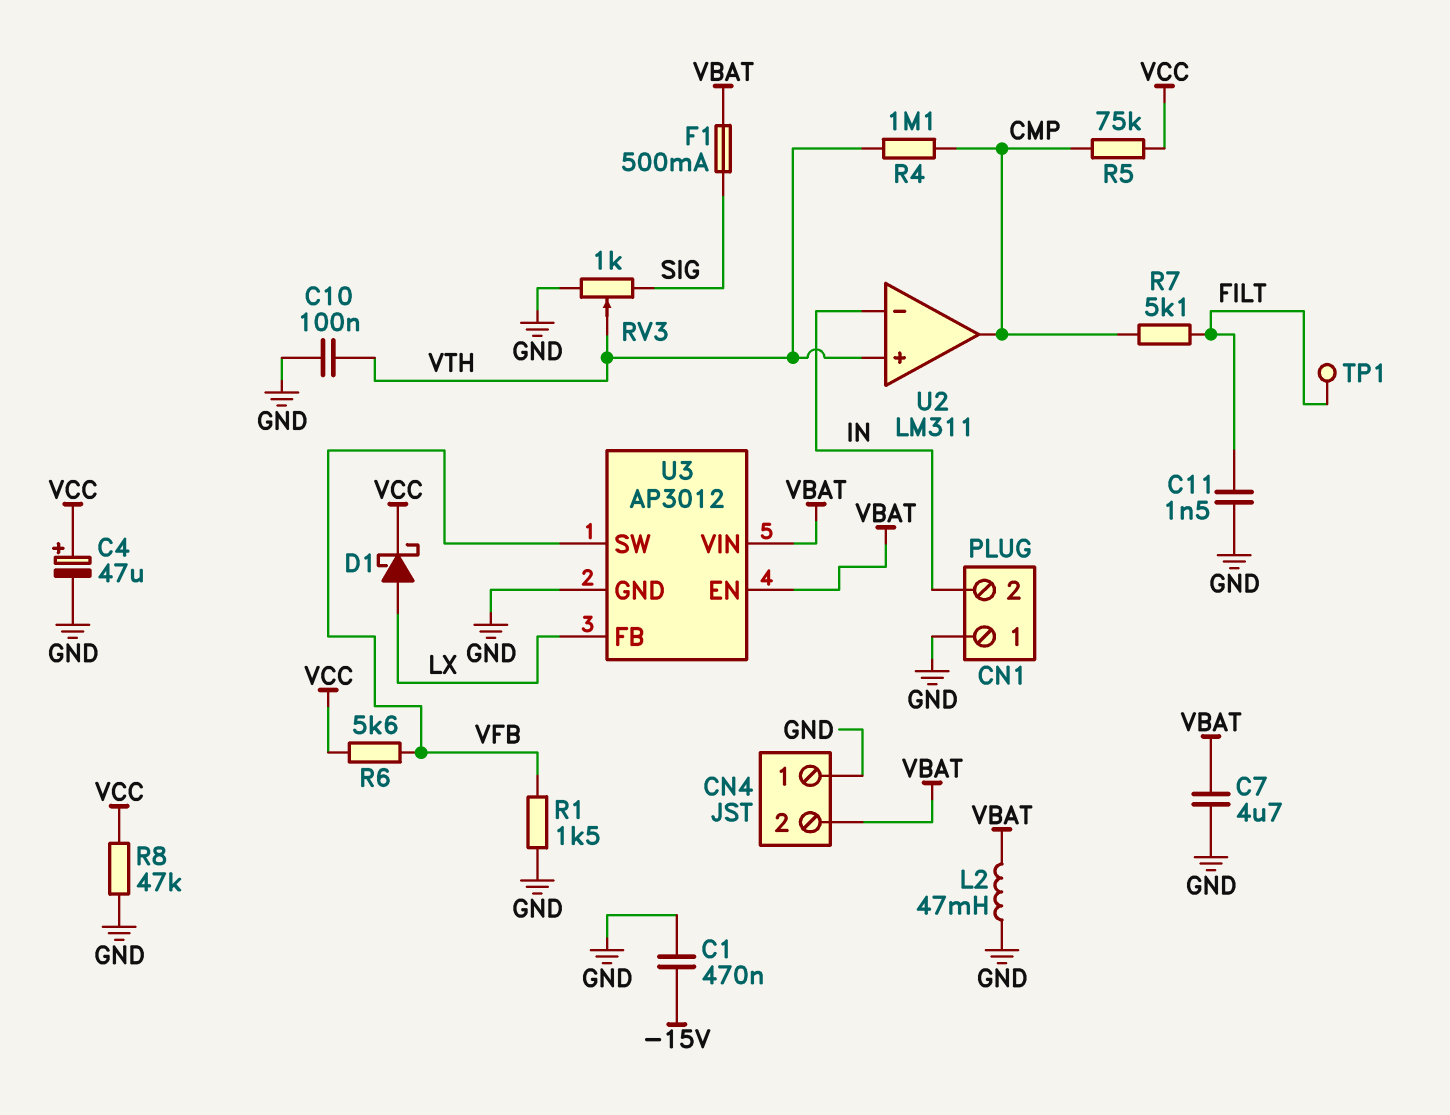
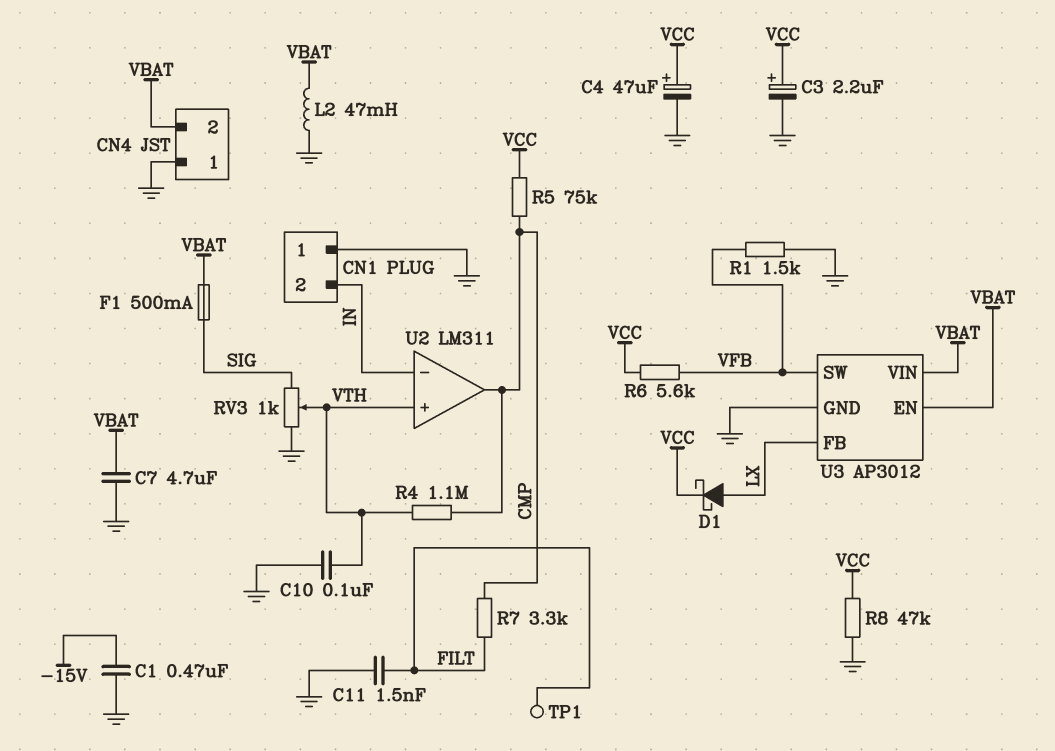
C3: none -> 2.2uF (plus VCC, minus GND)
R7: 5.1k (CMP, FILT) -> 3.3k (CMP, FILT)

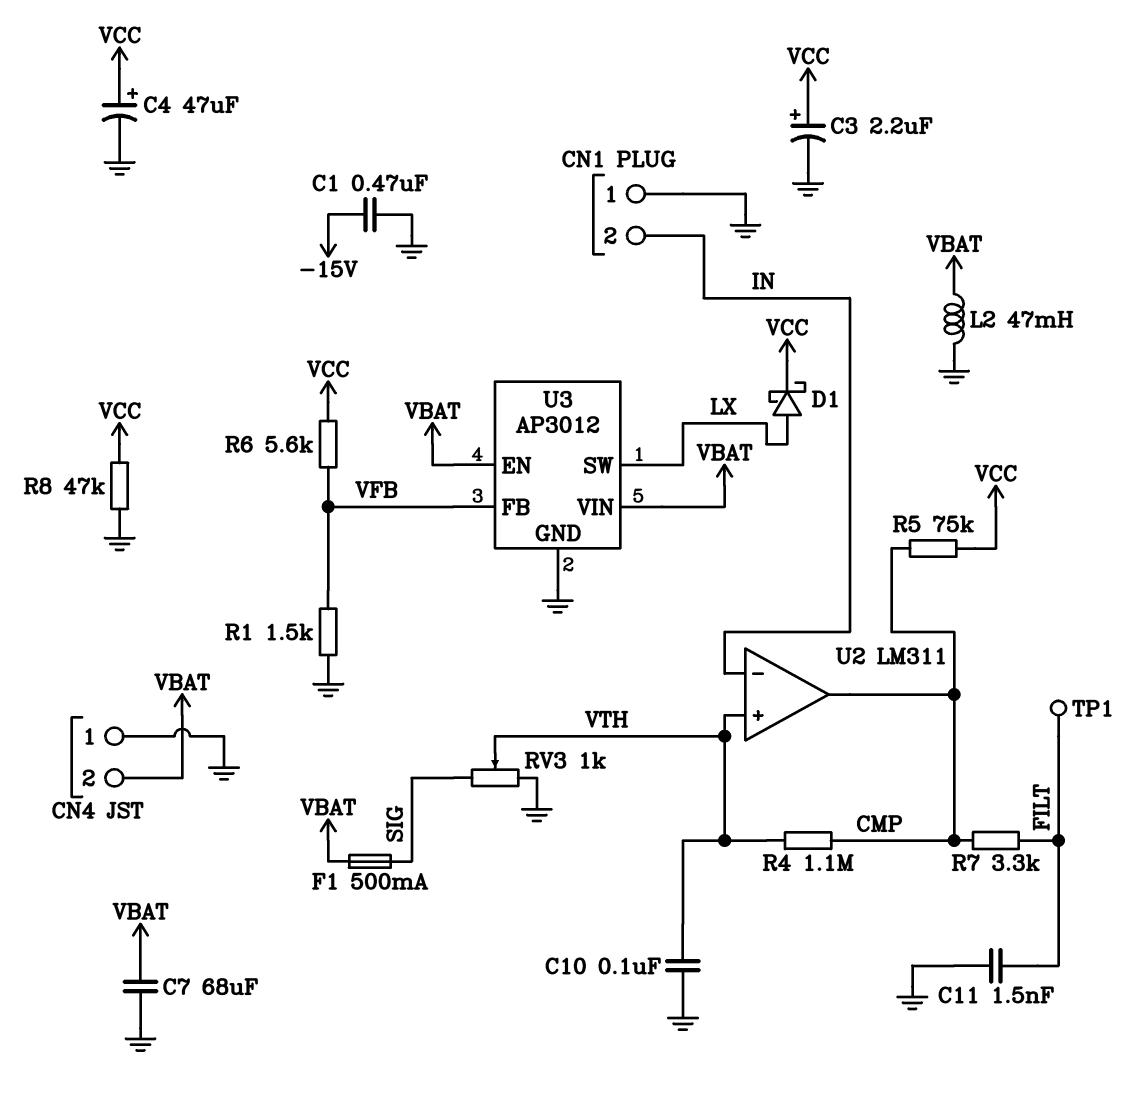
C7: 4.7uF (GND, VBAT) -> 68uF (GND, VBAT)
U3 pin FB: LX -> VFB
U3 pin SW: VFB -> LX

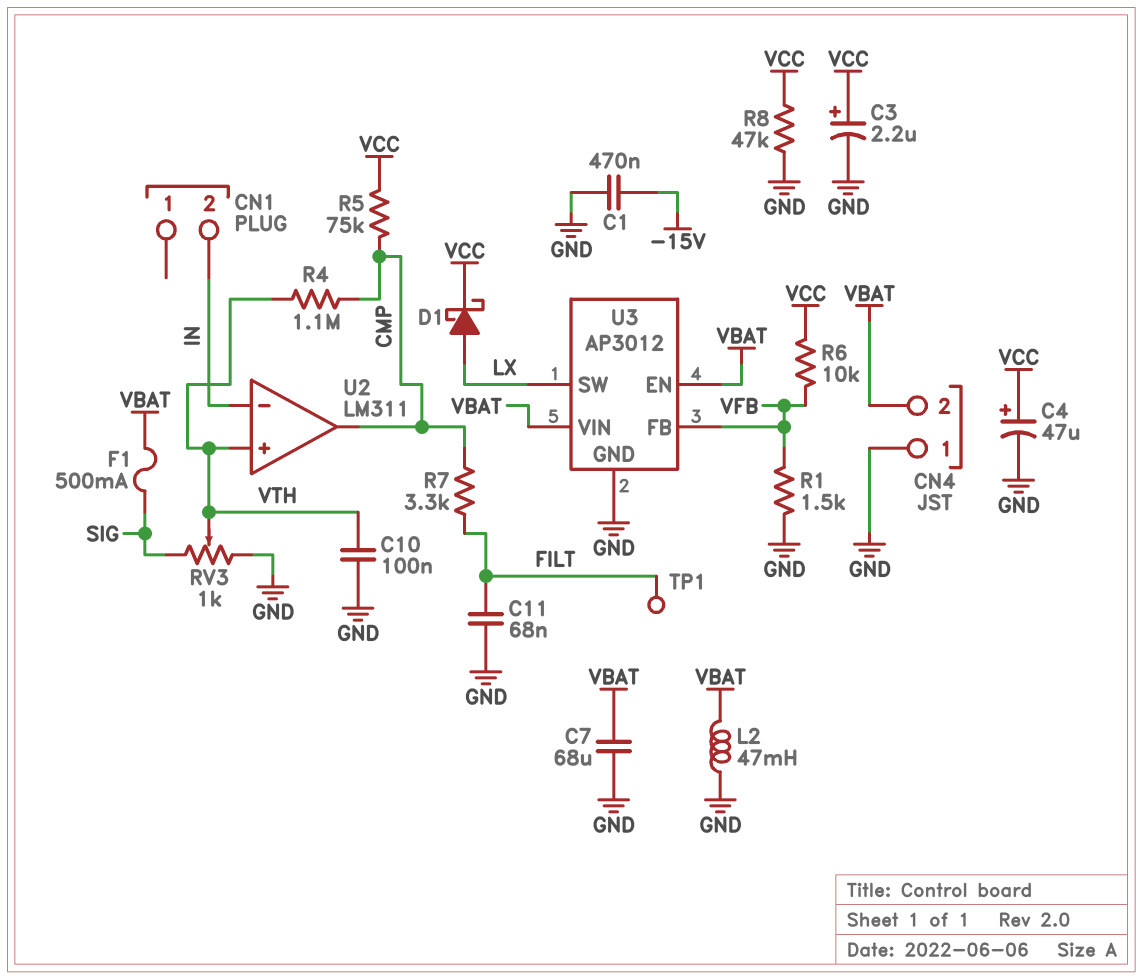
C11: 1.5nF (FILT, GND) -> 68nF (FILT, GND)
CN1 pin 1: GND -> none
R6: 5.6k (VCC, VFB) -> 10k (VCC, VFB)

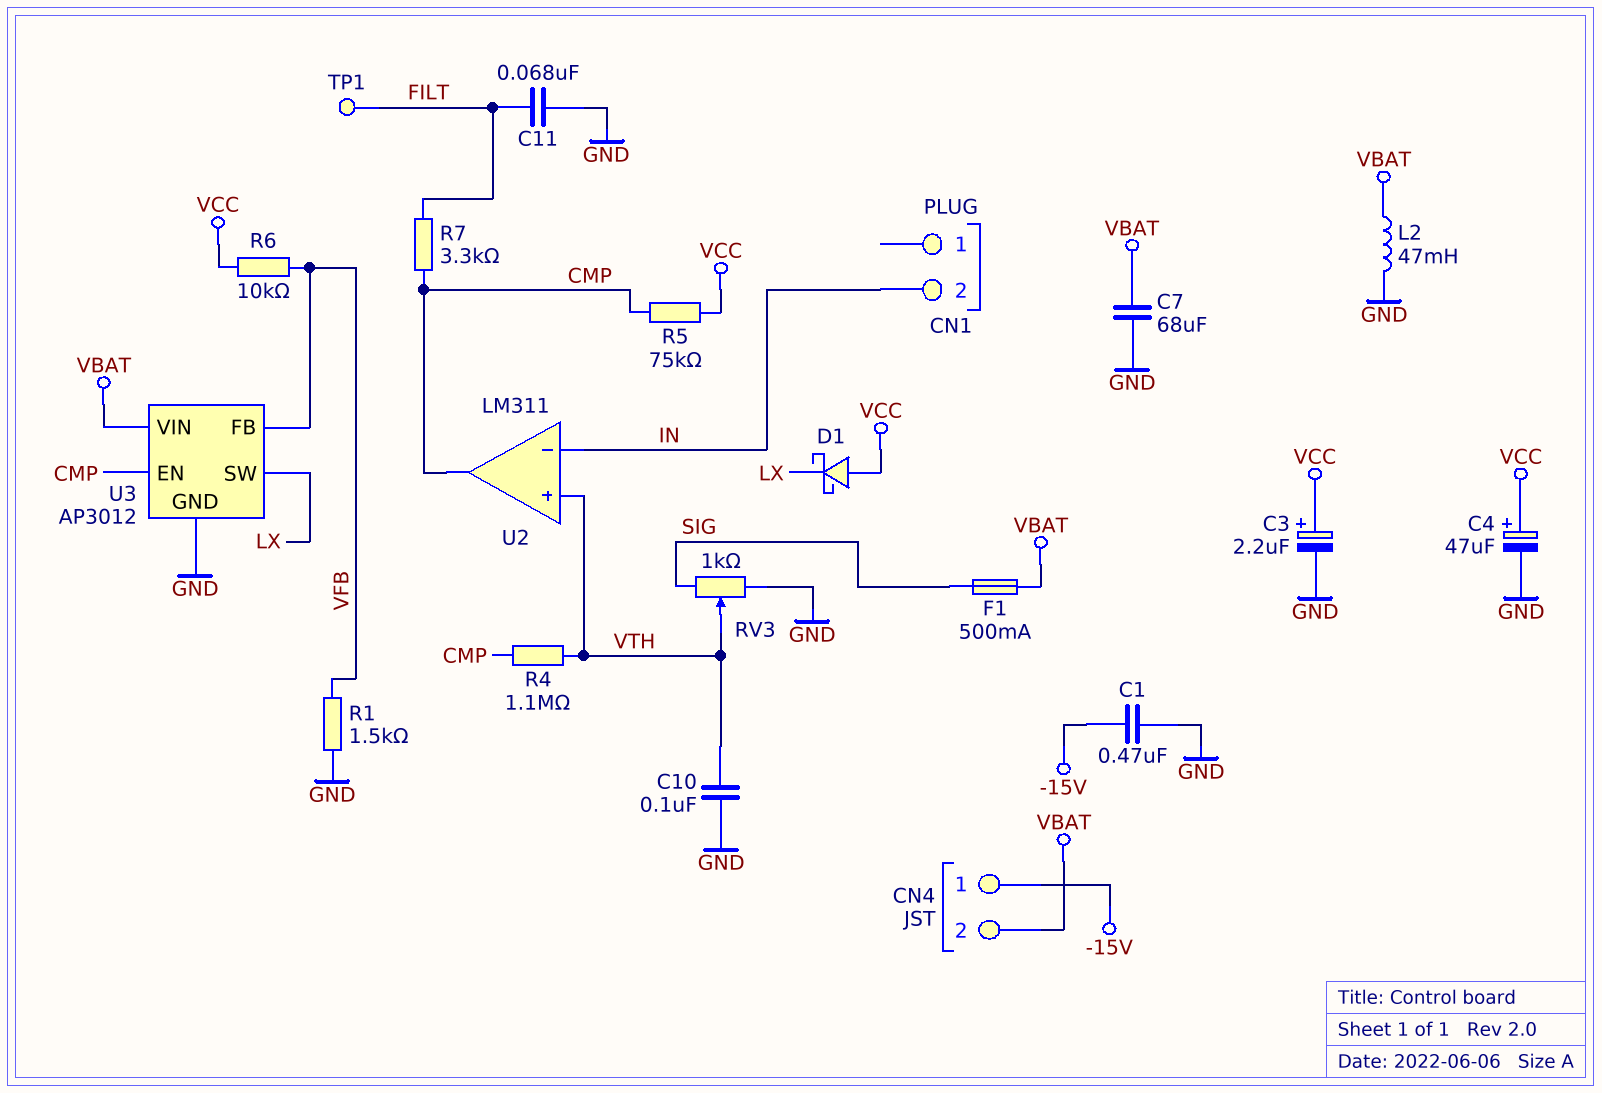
CN4 pin 1: GND -> -15V
D1: schottky (A LX, K VCC) -> schottky (A VCC, K LX)
R8: 47k (GND, VCC) -> none
U3 pin EN: VBAT -> CMP

